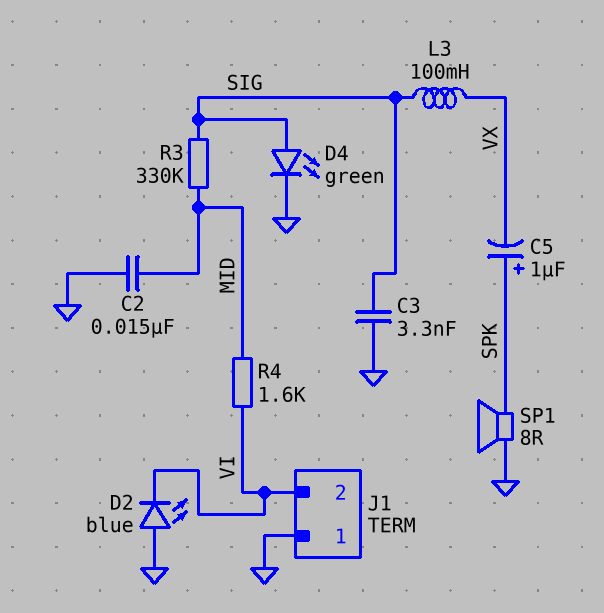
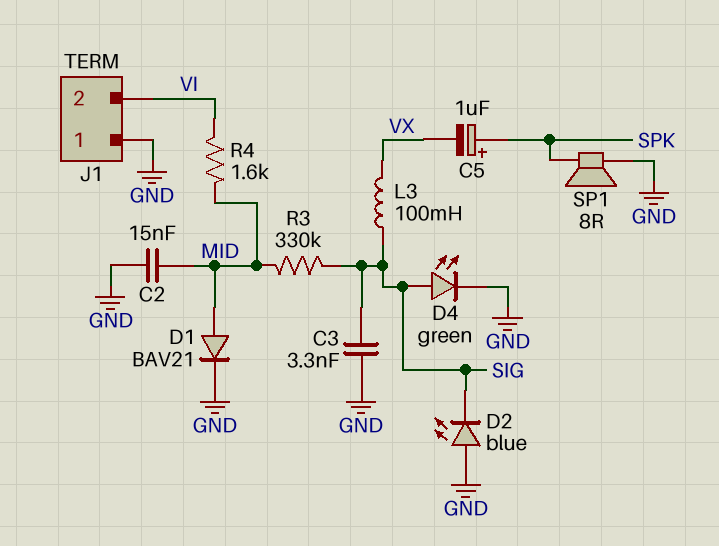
D1: none -> diode BAV21 (A MID, K GND)
D2: LED blue (A GND, K VI) -> LED blue (A GND, K SIG)

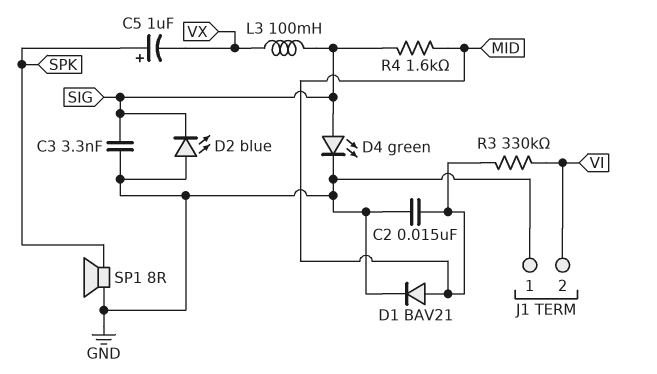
R3: 330k (MID, SIG) -> 330k (MID, VI)
R4: 1.6k (MID, VI) -> 1.6k (MID, SIG)

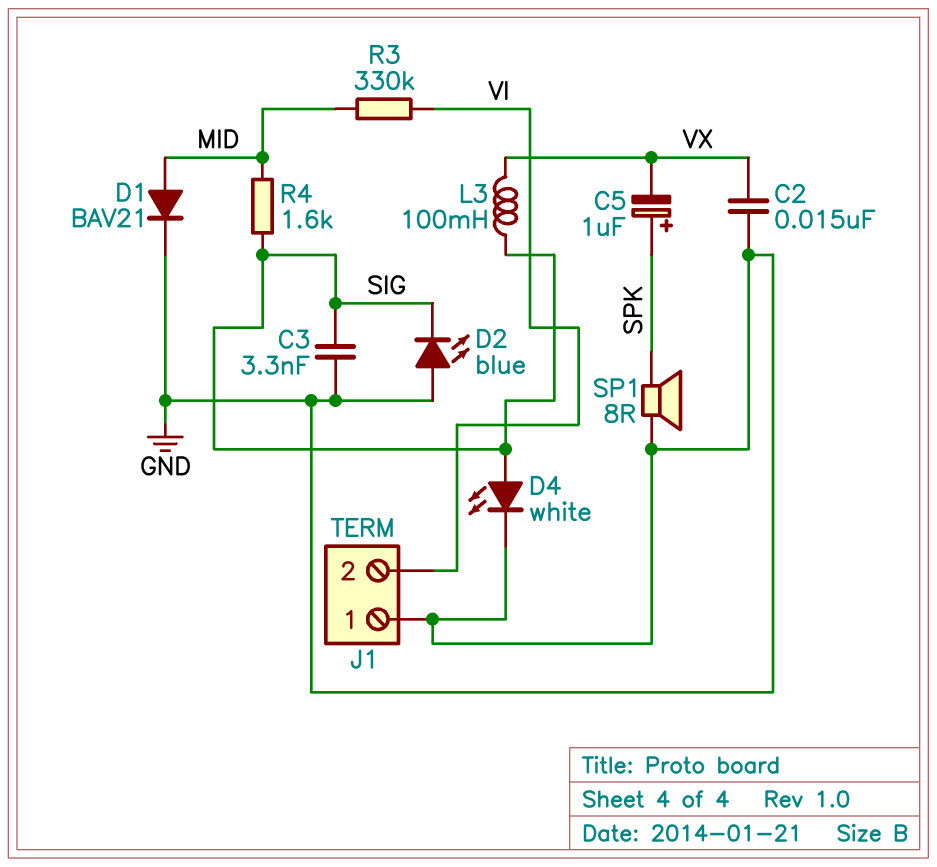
C2: 15nF (GND, MID) -> 15nF (GND, VX)
D4: LED green (A SIG, K GND) -> LED white (A SIG, K GND)

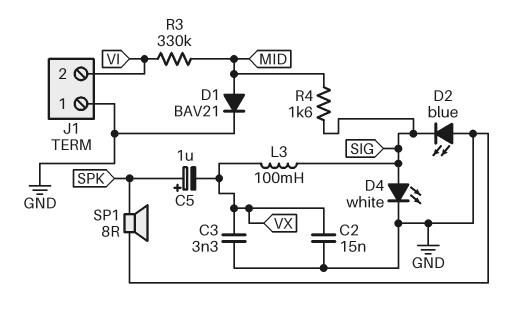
C3: 3.3nF (GND, SIG) -> 3.3nF (GND, VX)

